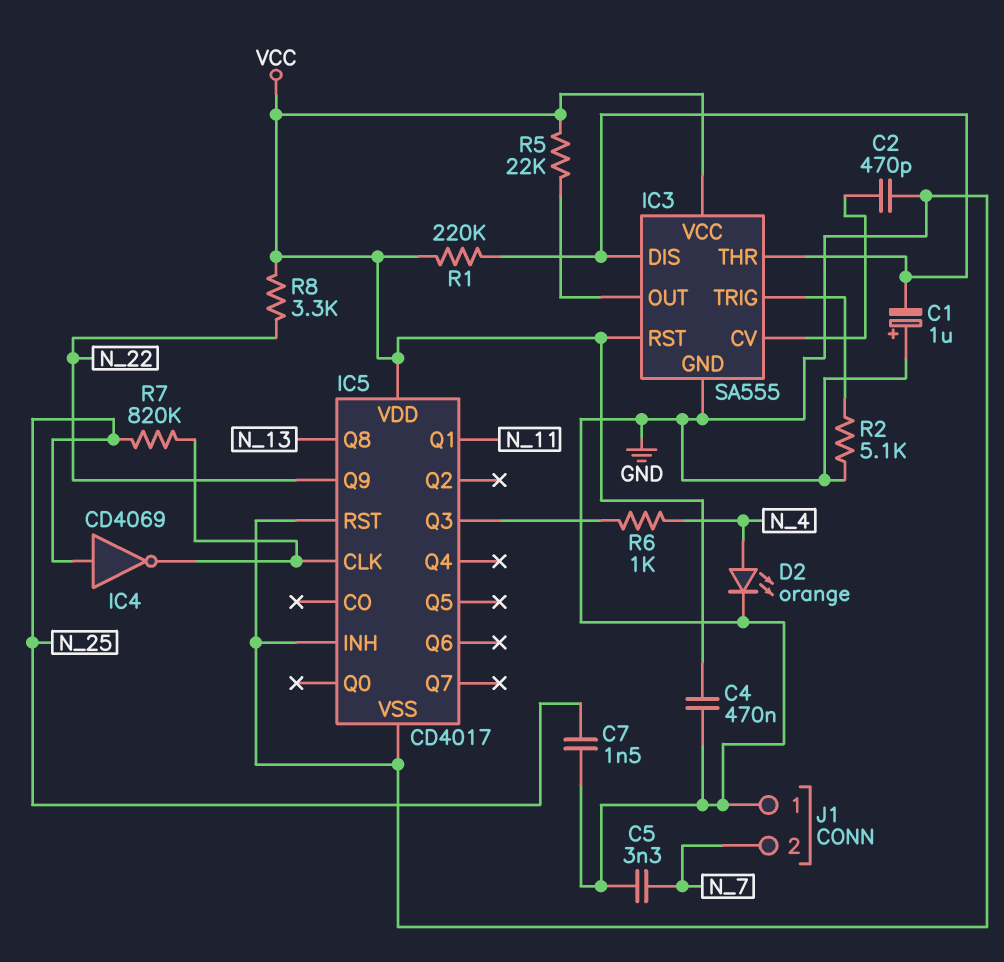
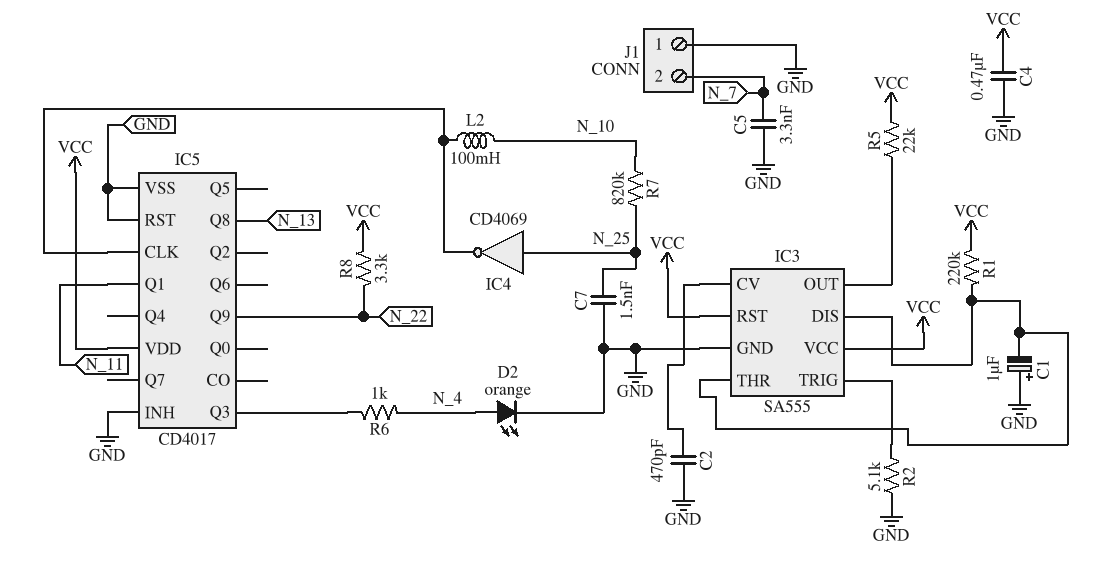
L2: none -> 100mH (IC5/CLK, N_10)
R7: 820k (IC5/CLK, N_25) -> 820k (N_10, N_25)

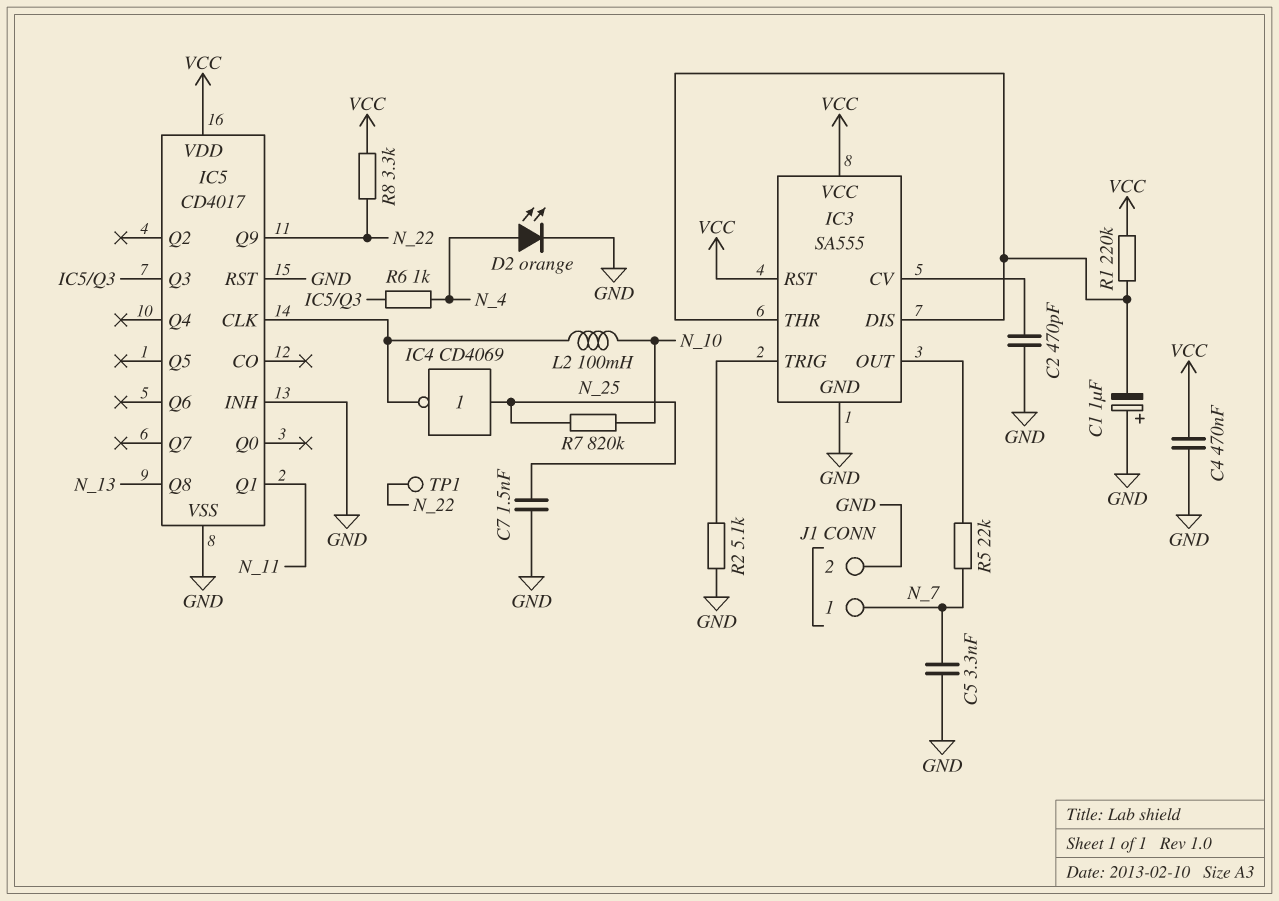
J1 pin 1: GND -> N_7
J1 pin 2: N_7 -> GND
R5: 22k (IC3/OUT, VCC) -> 22k (IC3/OUT, N_7)
TP1: none -> test point (N_22)

